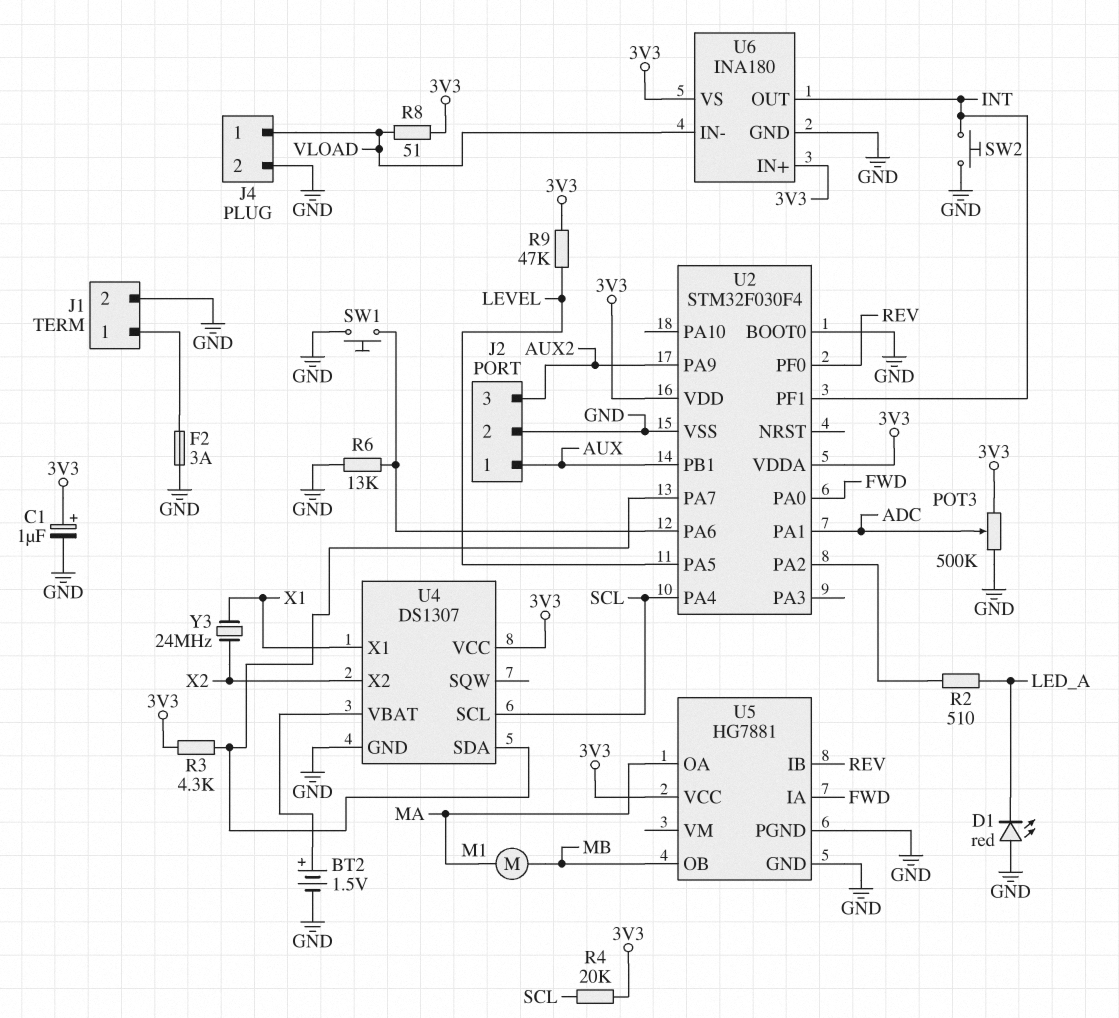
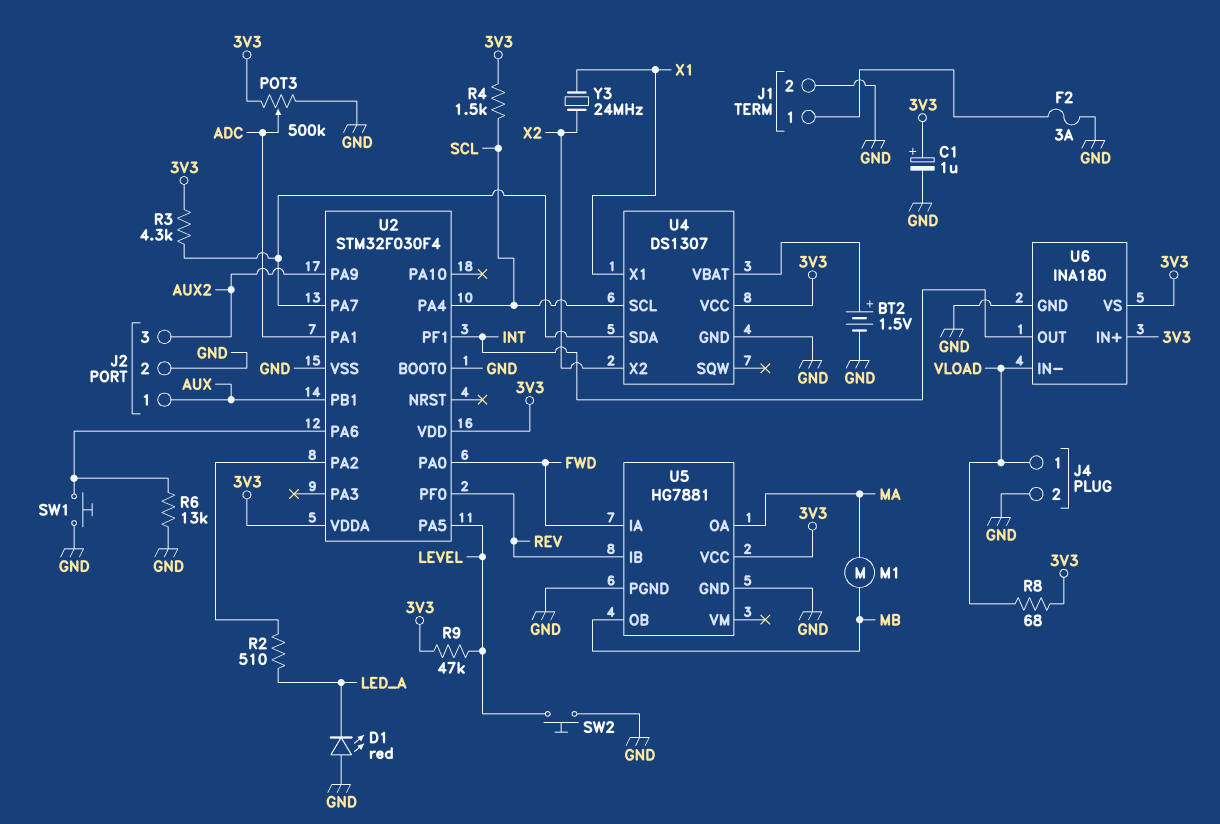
R4: 20k (3V3, SCL) -> 1.5k (3V3, SCL)
R8: 51 (3V3, VLOAD) -> 68 (3V3, VLOAD)
SW2: button (GND, INT) -> button (GND, LEVEL)

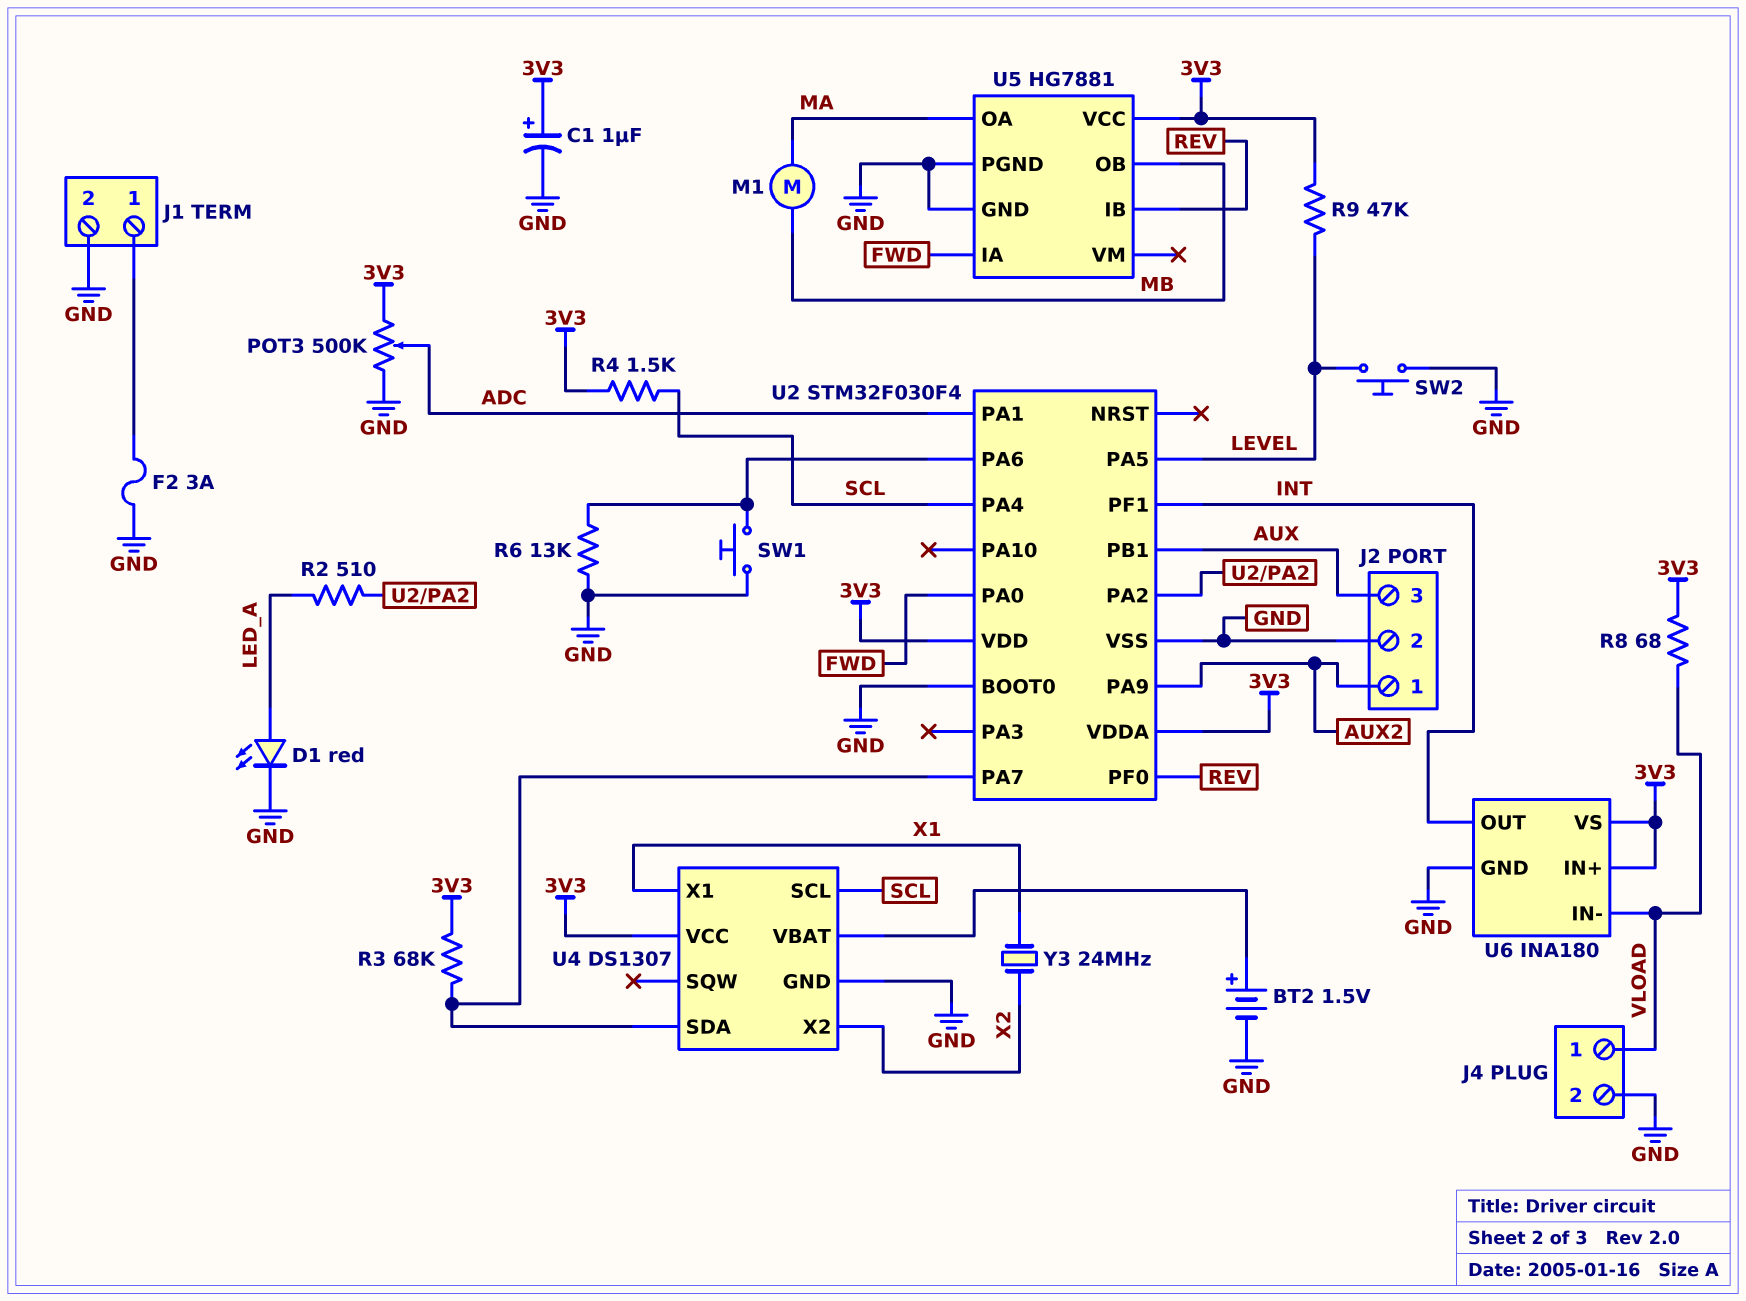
D1: LED red (A GND, K LED_A) -> LED red (A LED_A, K GND)
J2 pin 1: AUX -> AUX2
J2 pin 3: AUX2 -> AUX
R3: 4.3k (3V3, U2/PA7) -> 68k (3V3, U2/PA7)

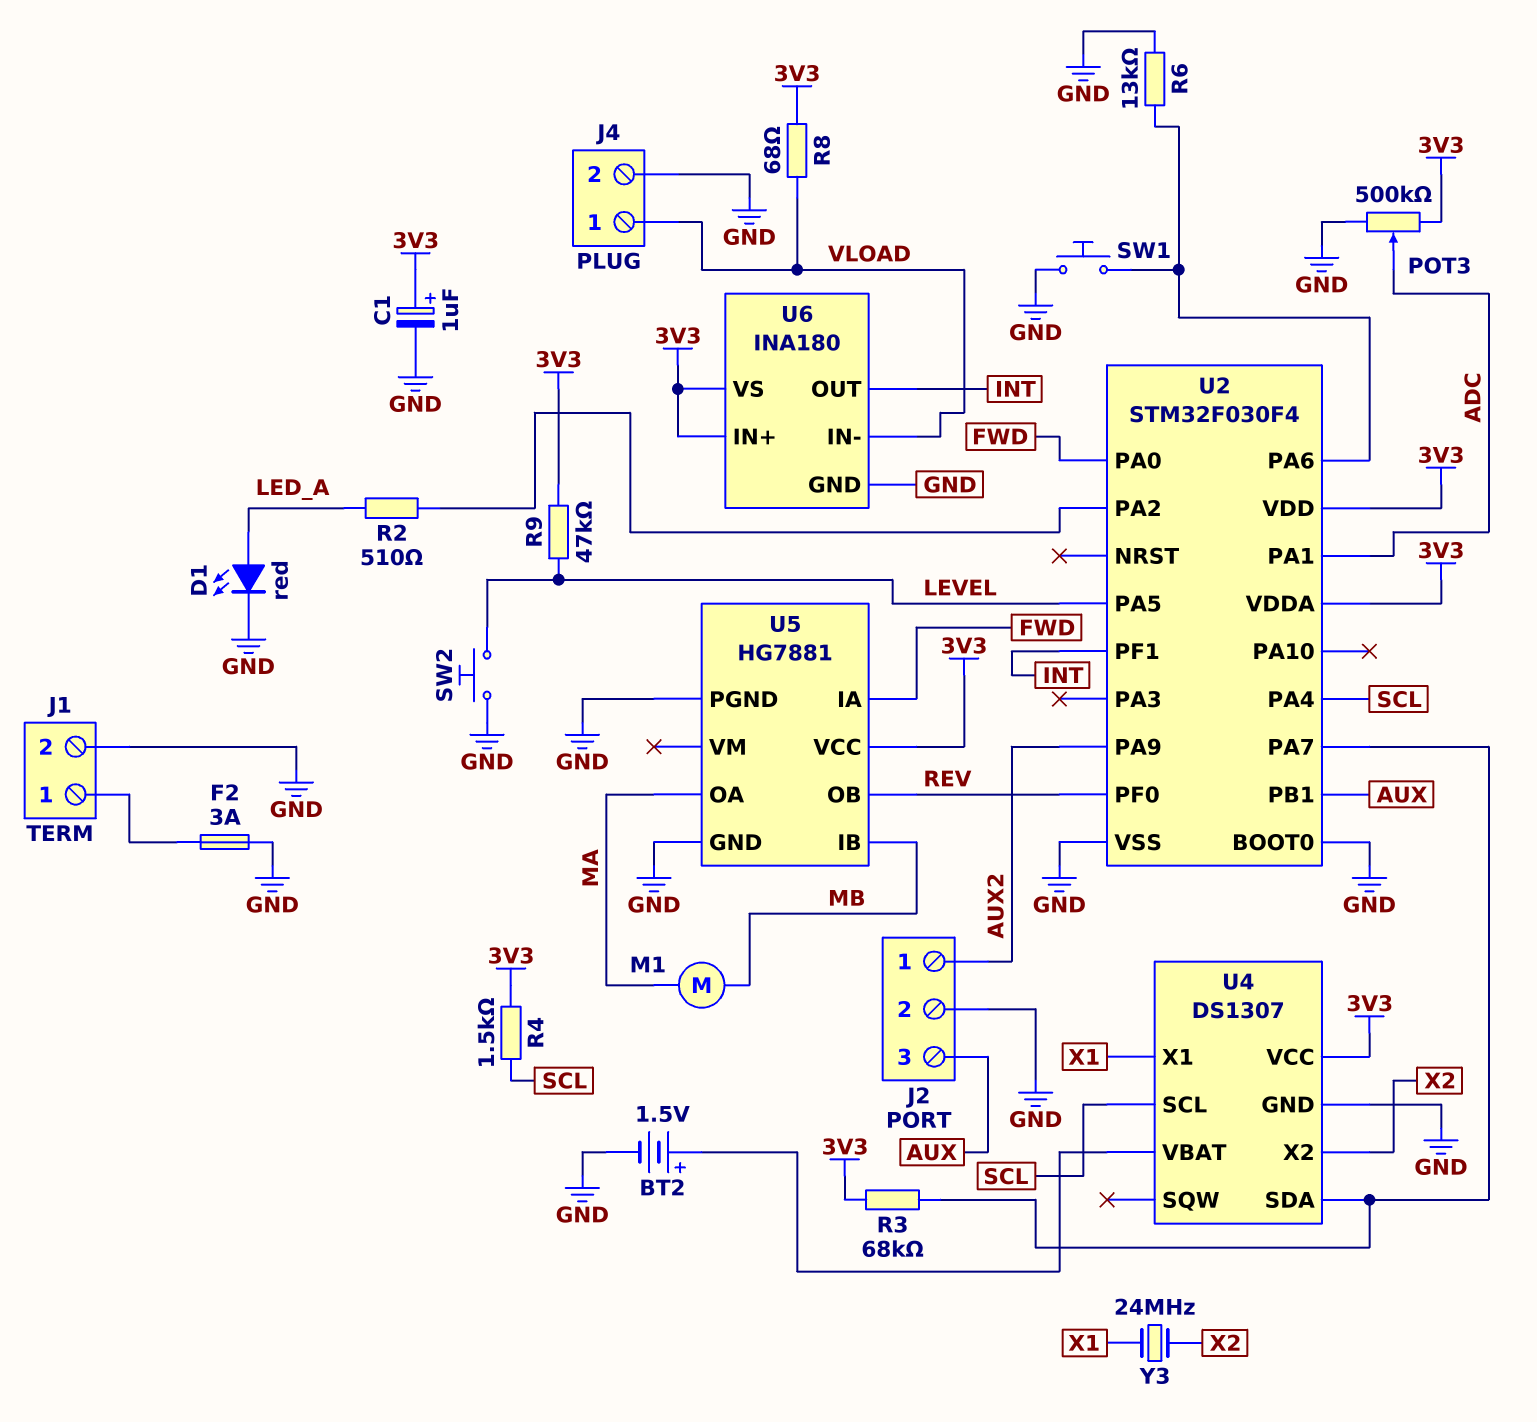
U5 pin IB: REV -> MB
U5 pin OB: MB -> REV

